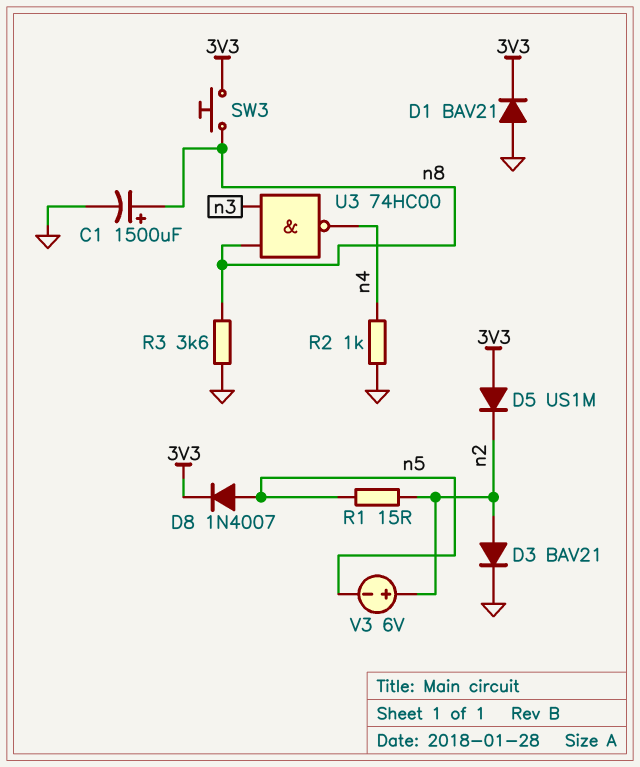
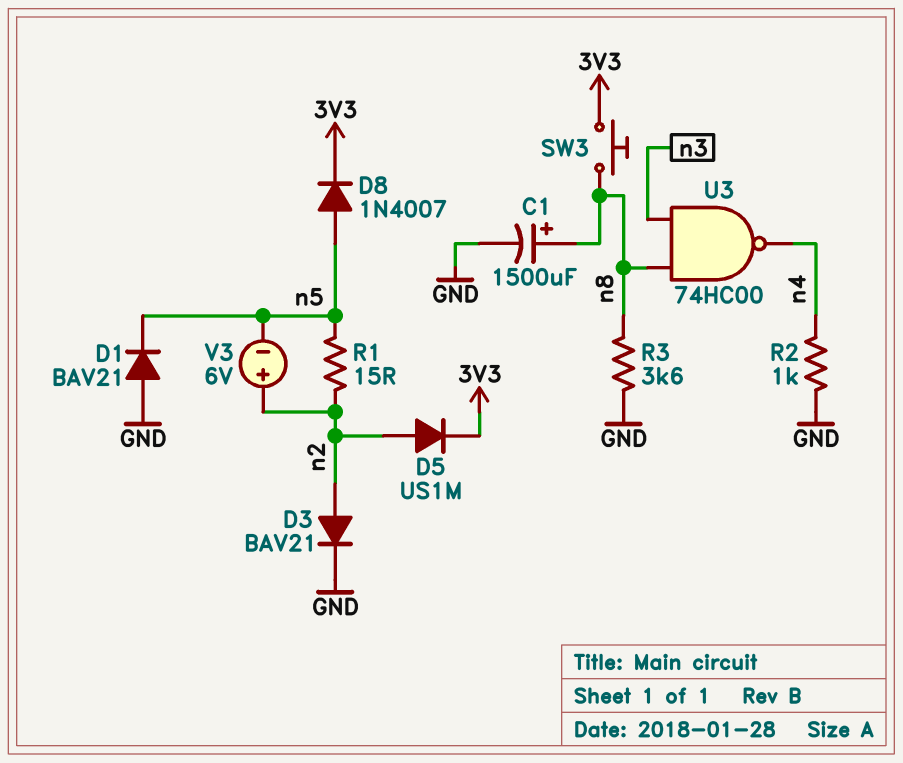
D1: diode BAV21 (A GND, K 3V3) -> diode BAV21 (A GND, K n5)
D5: diode US1M (A 3V3, K n2) -> diode US1M (A n2, K 3V3)

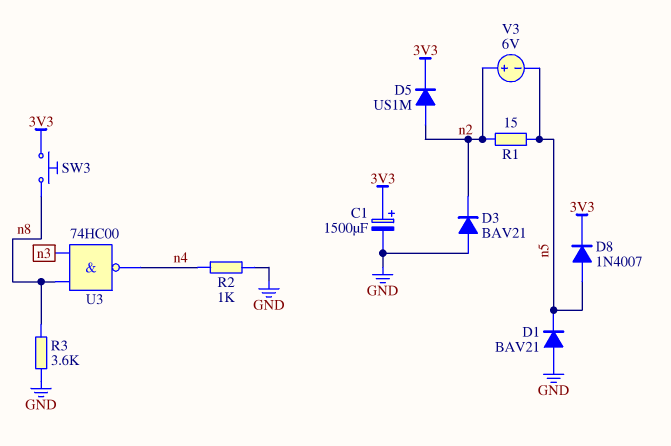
C1: 1500uF (plus n8, minus GND) -> 1500uF (plus 3V3, minus GND)
D3: diode BAV21 (A n2, K GND) -> diode BAV21 (A GND, K n2)

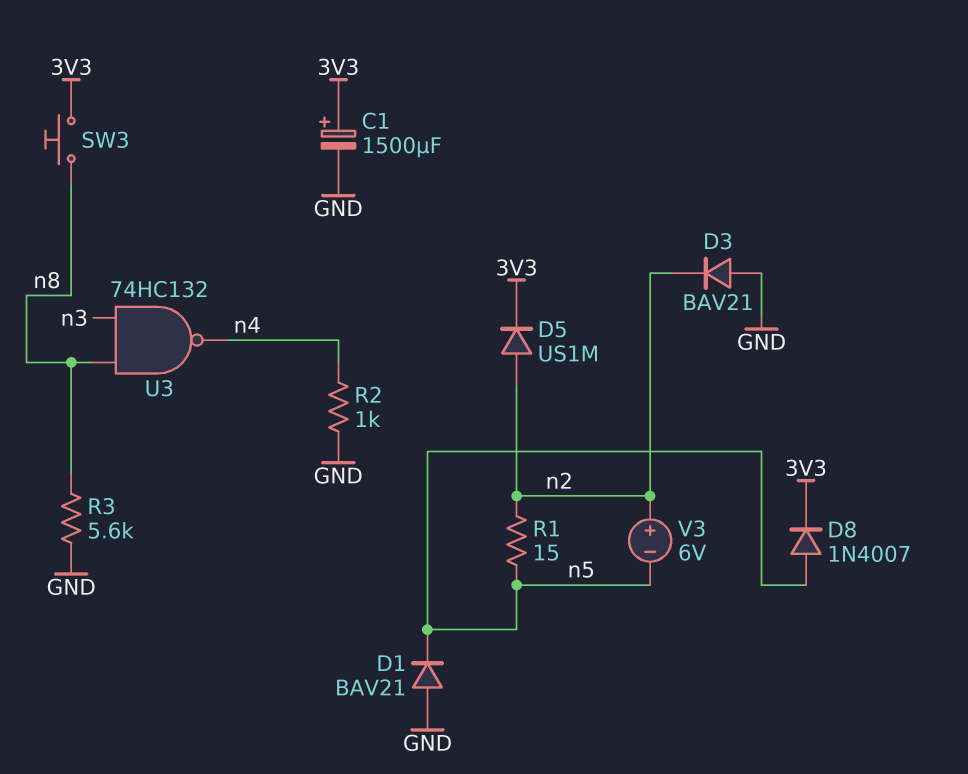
R3: 3.6k (GND, n8) -> 5.6k (GND, n8)
U3: NAND 74HC00 (in n3, in n8, out n4) -> NAND 74HC132 (in n3, in n8, out n4)

